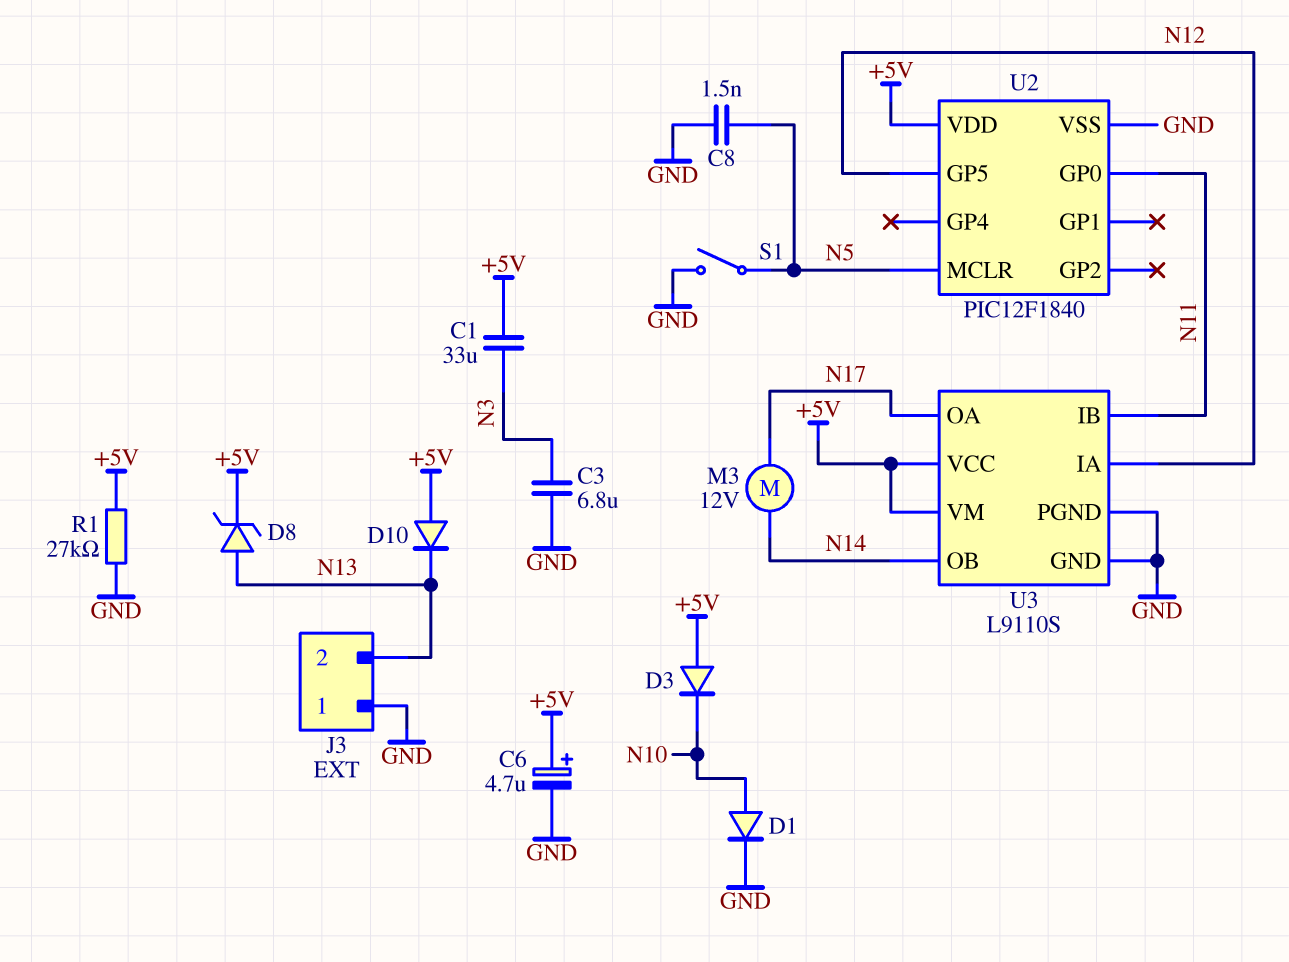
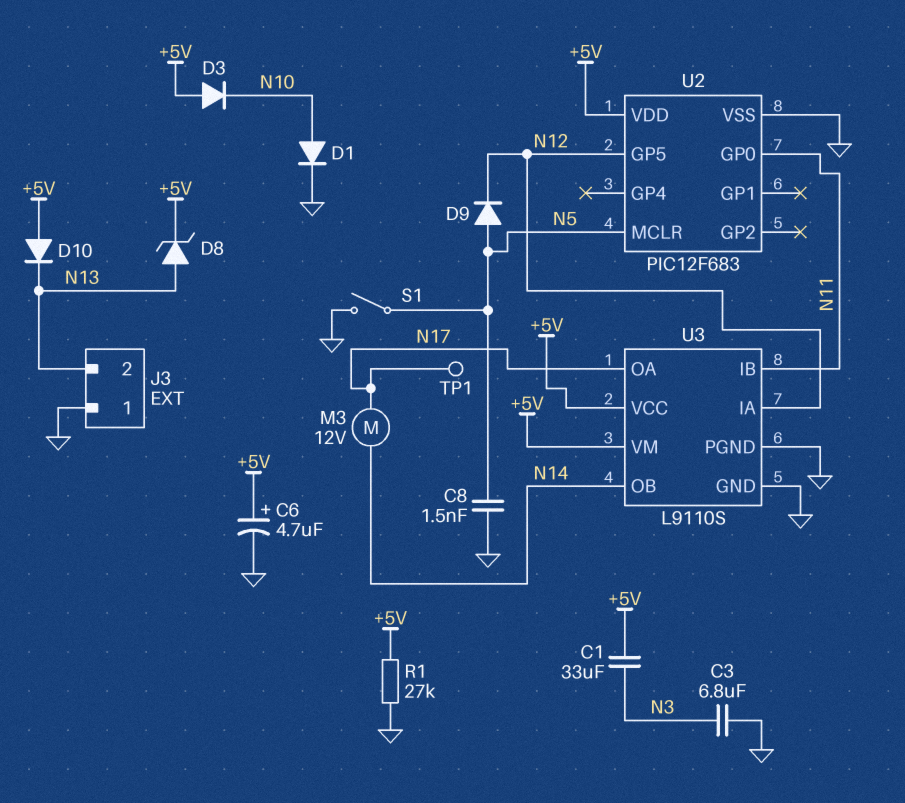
D9: none -> diode (A N5, K N12)
TP1: none -> test point (N17)
U2: PIC12F1840 -> PIC12F683

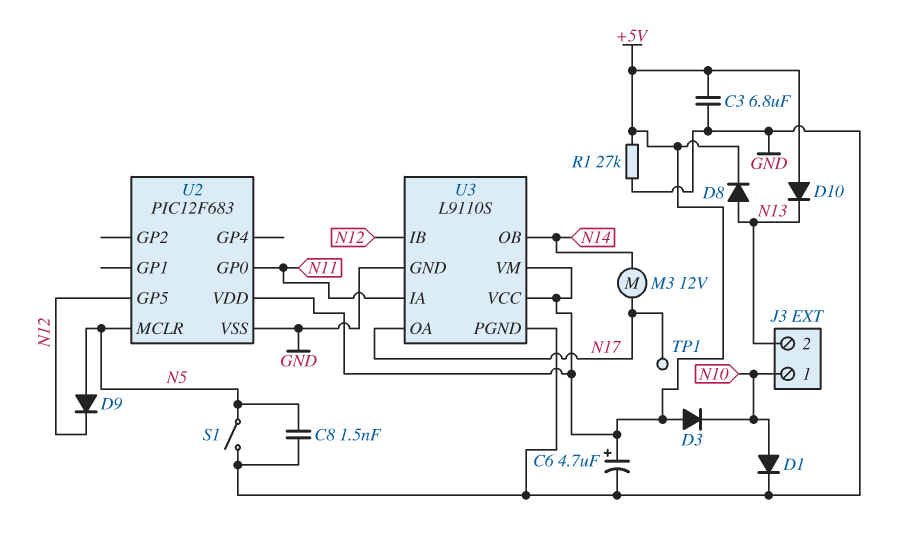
C1: 33uF (+5V, N3) -> none
C3: 6.8uF (GND, N3) -> 6.8uF (+5V, GND)
D8: zener (A N13, K +5V) -> diode (A N13, K +5V)
J3 pin 1: GND -> N10
U3 pin IA: N12 -> N11
U3 pin IB: N11 -> N12

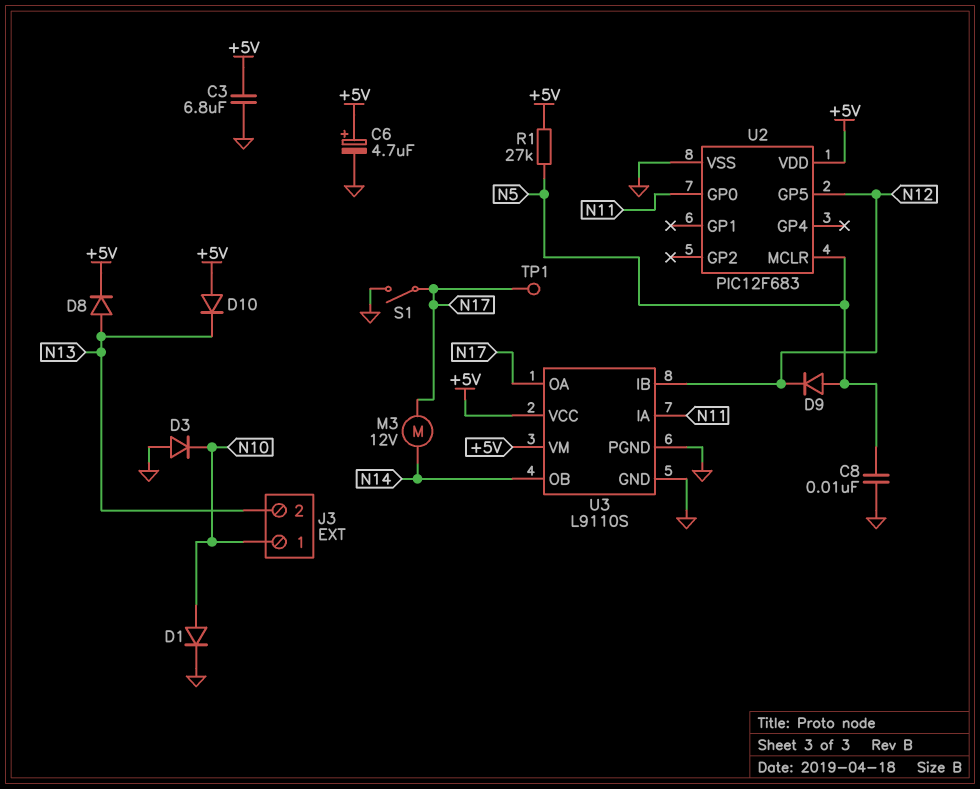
C8: 1.5nF (GND, N5) -> 10nF (GND, N5)
D3: diode (A +5V, K N10) -> diode (A GND, K N10)
R1: 27k (+5V, GND) -> 27k (+5V, N5)
S1: switch (GND, N5) -> switch (GND, N17)

